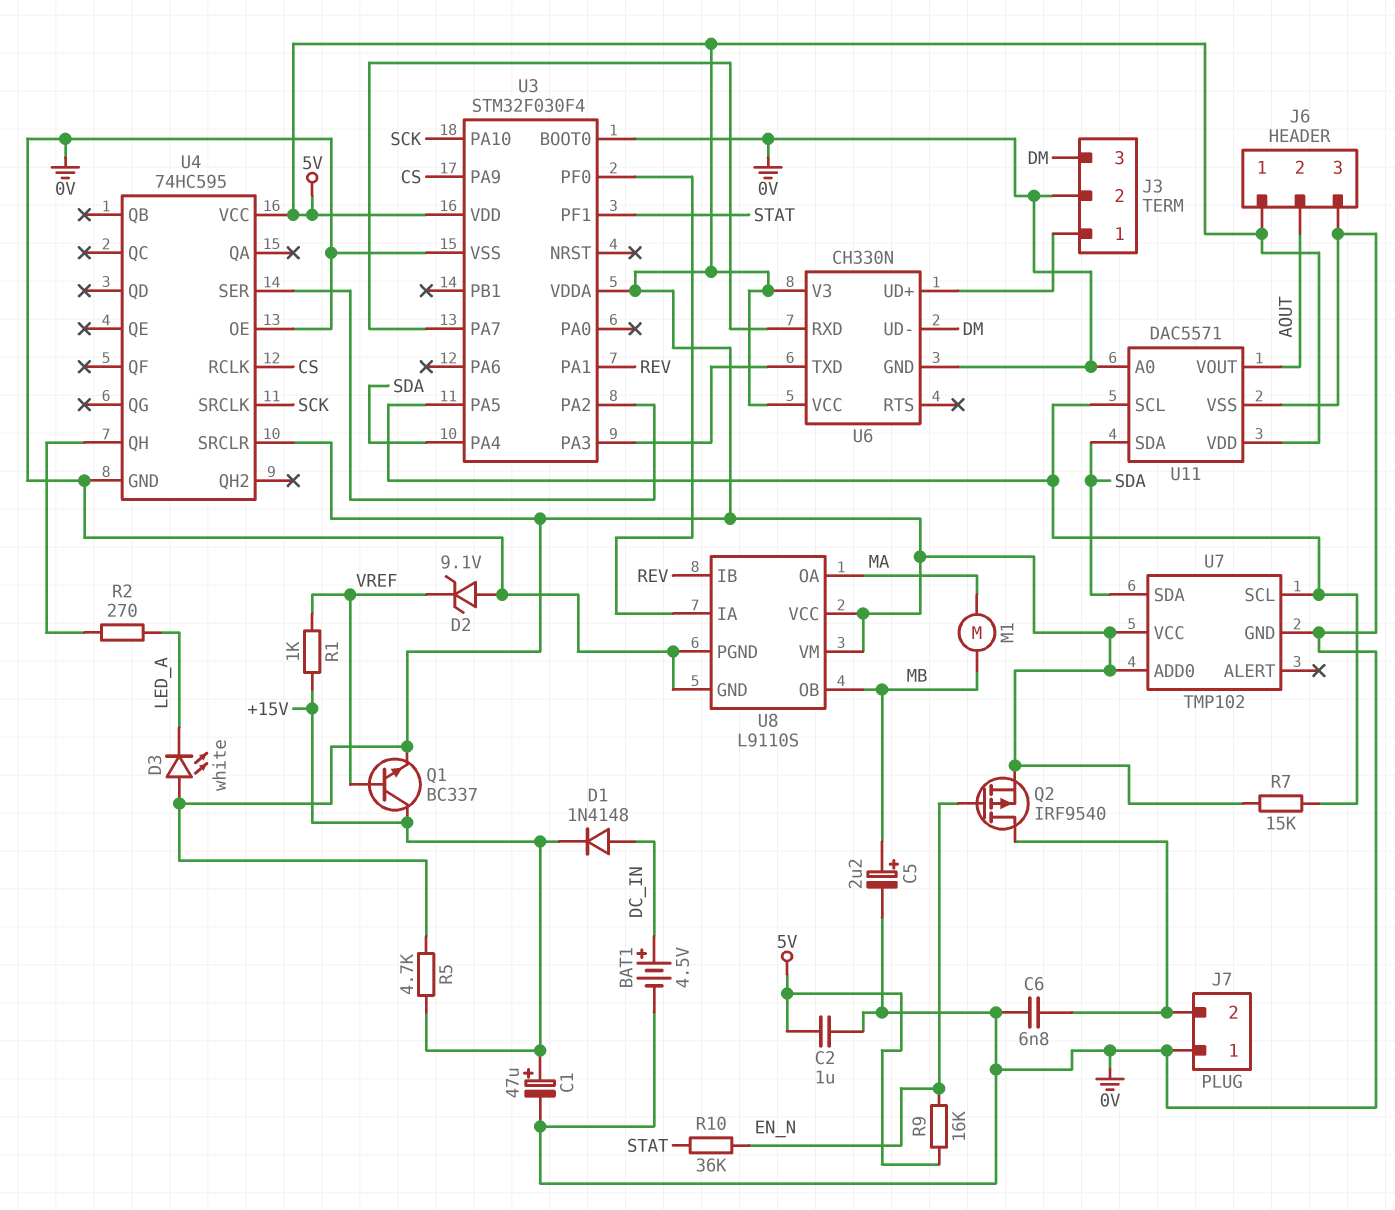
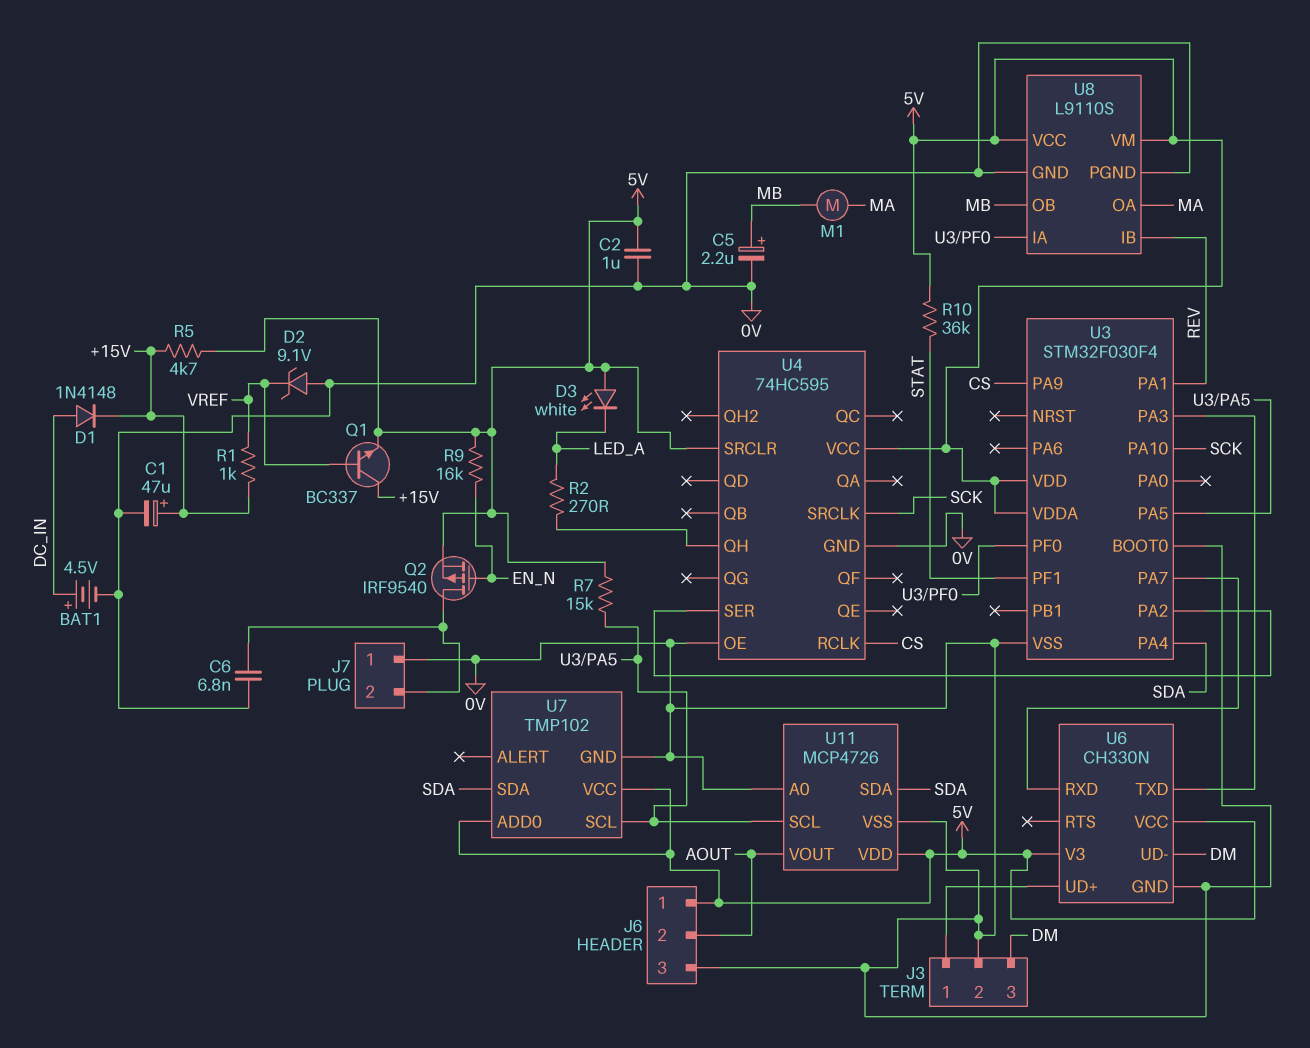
R10: 36k (EN_N, STAT) -> 36k (5V, STAT)
U11: DAC5571 -> MCP4726

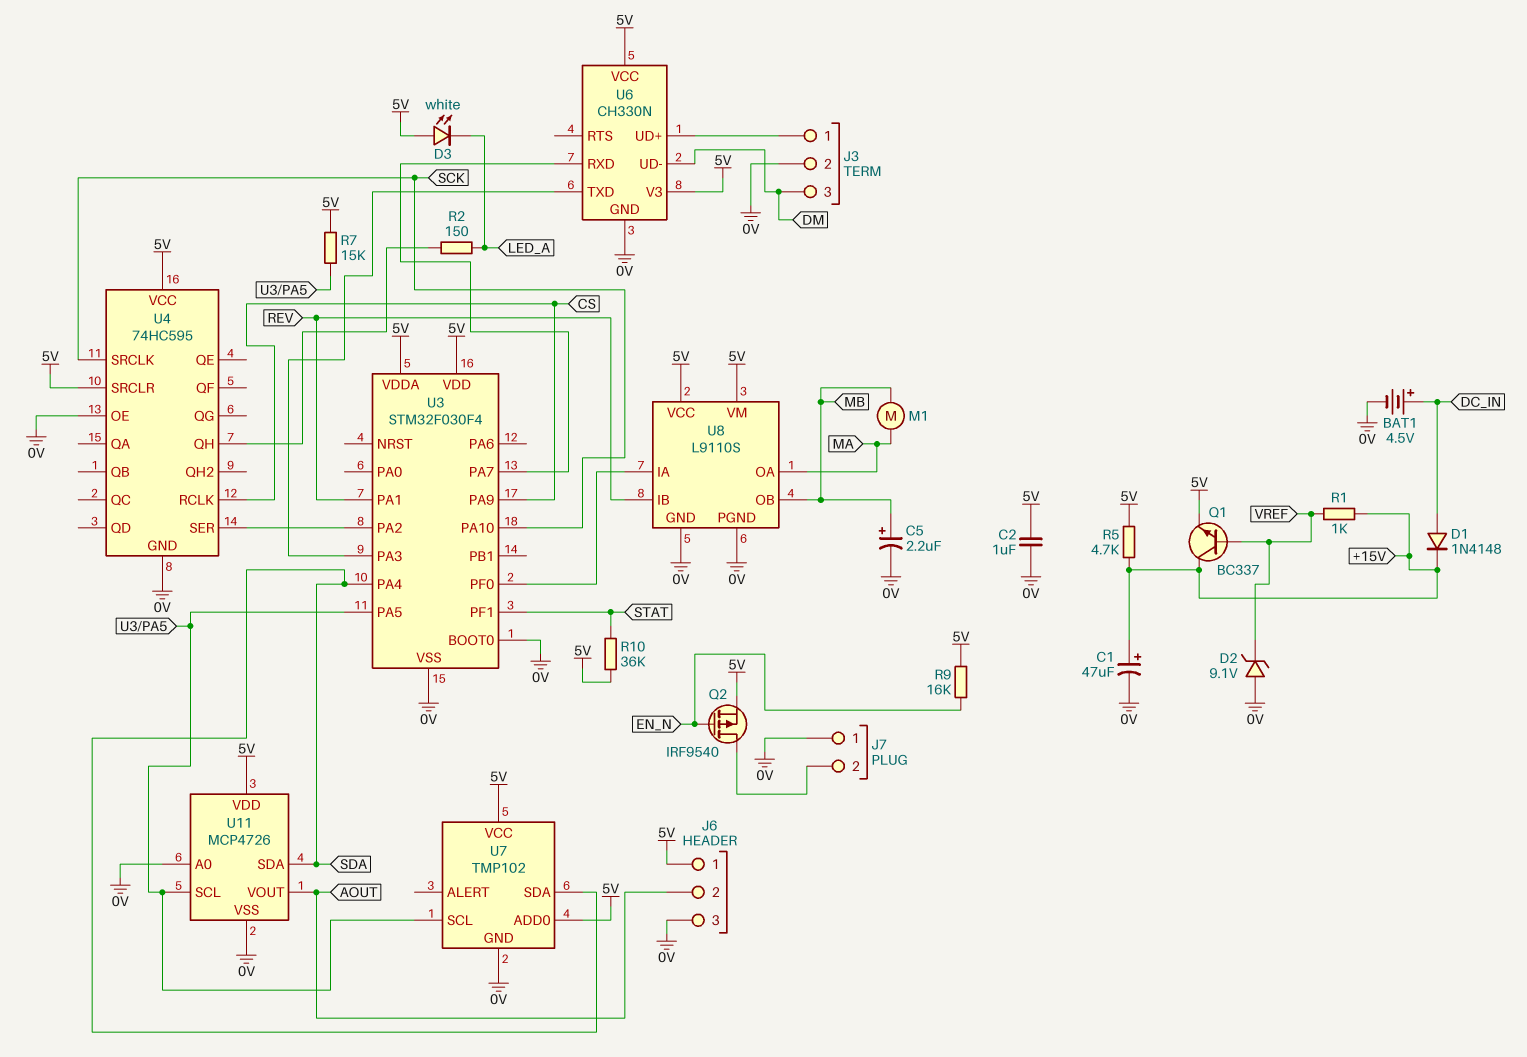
C6: 6.8nF (0V, J7/2) -> none
R2: 270 (LED_A, U4/QH) -> 150 (LED_A, U4/QH)

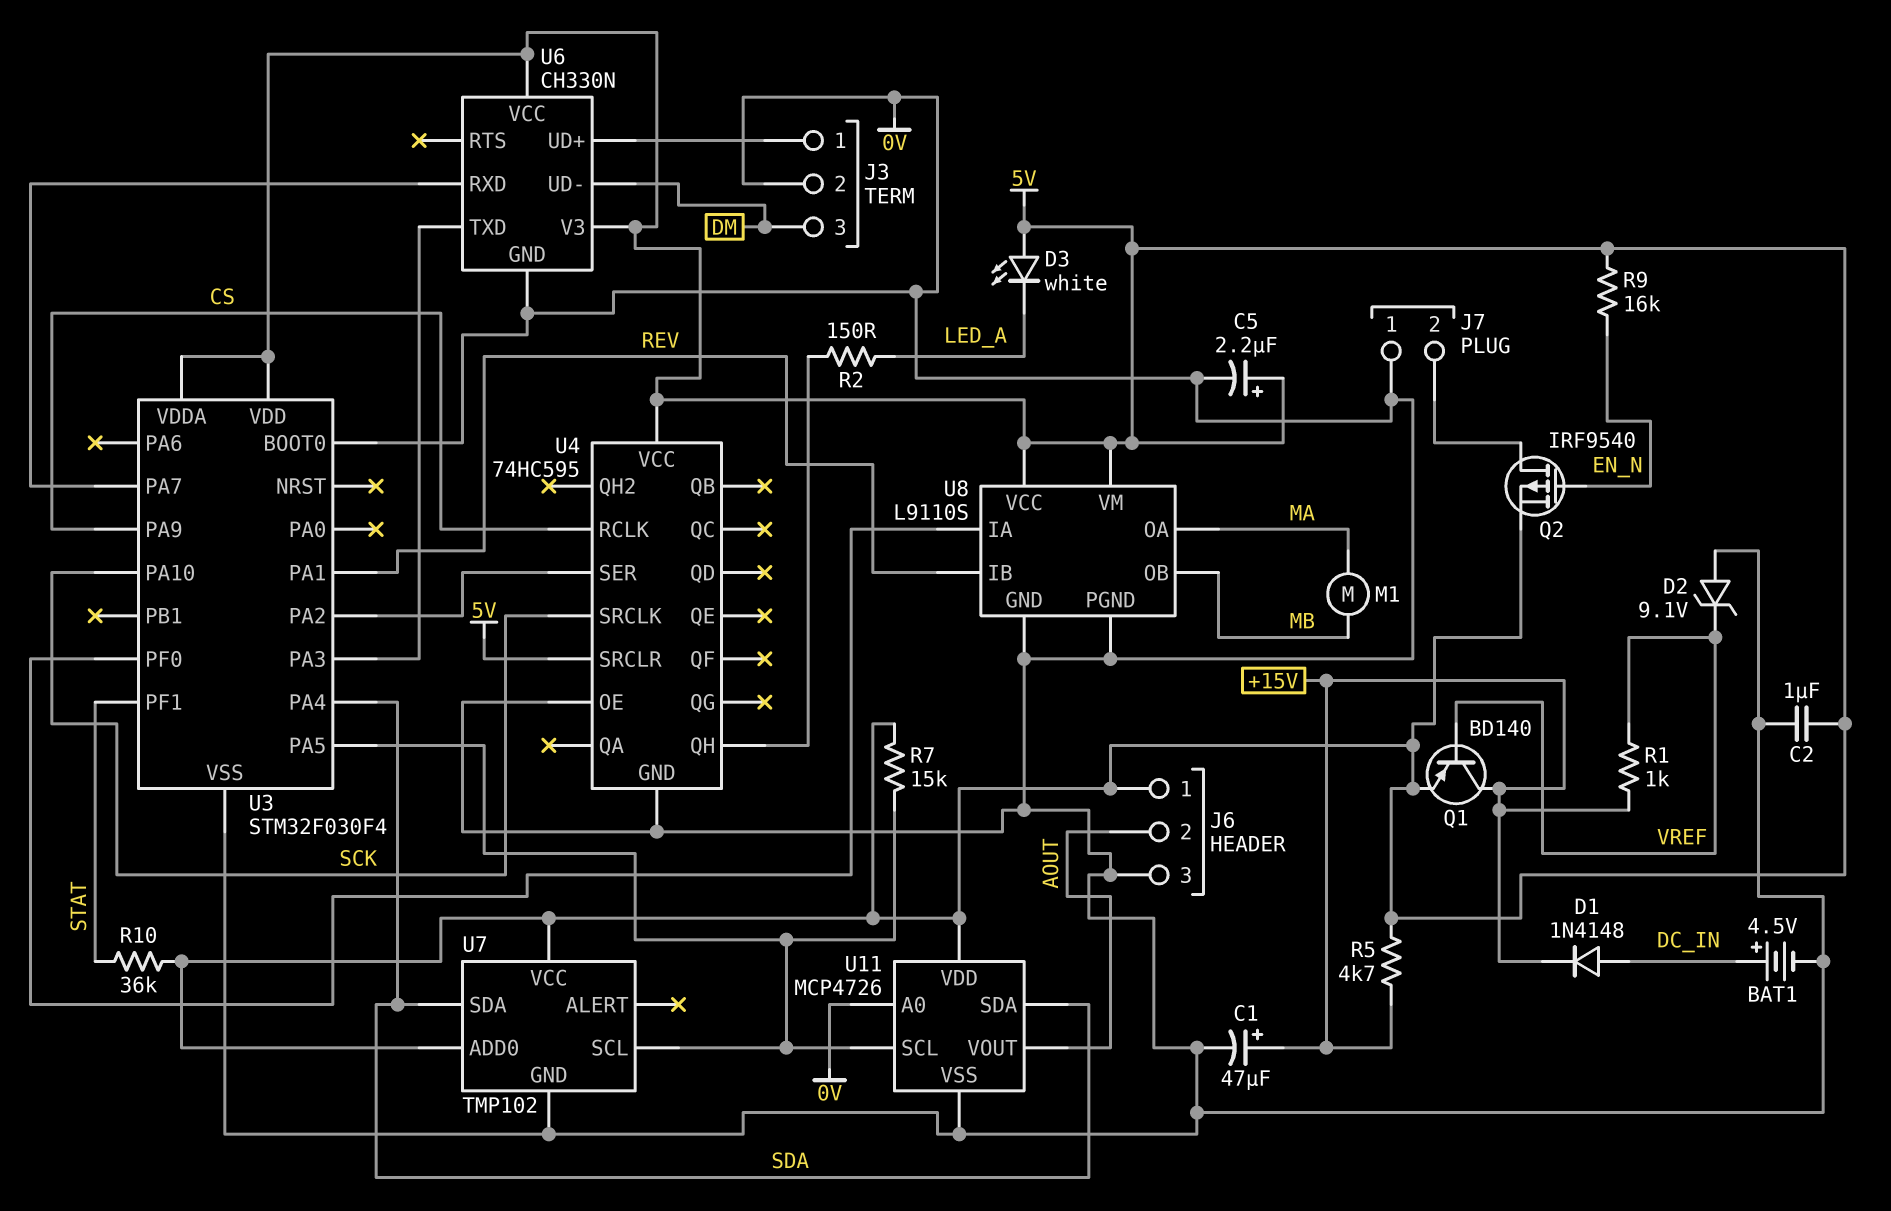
C5: 2.2uF (plus MB, minus 0V) -> 2.2uF (plus 5V, minus 0V)
Q1: NPN BC337 (B VREF, C +15V, E 5V) -> PNP BD140 (B VREF, C +15V, E 5V)

